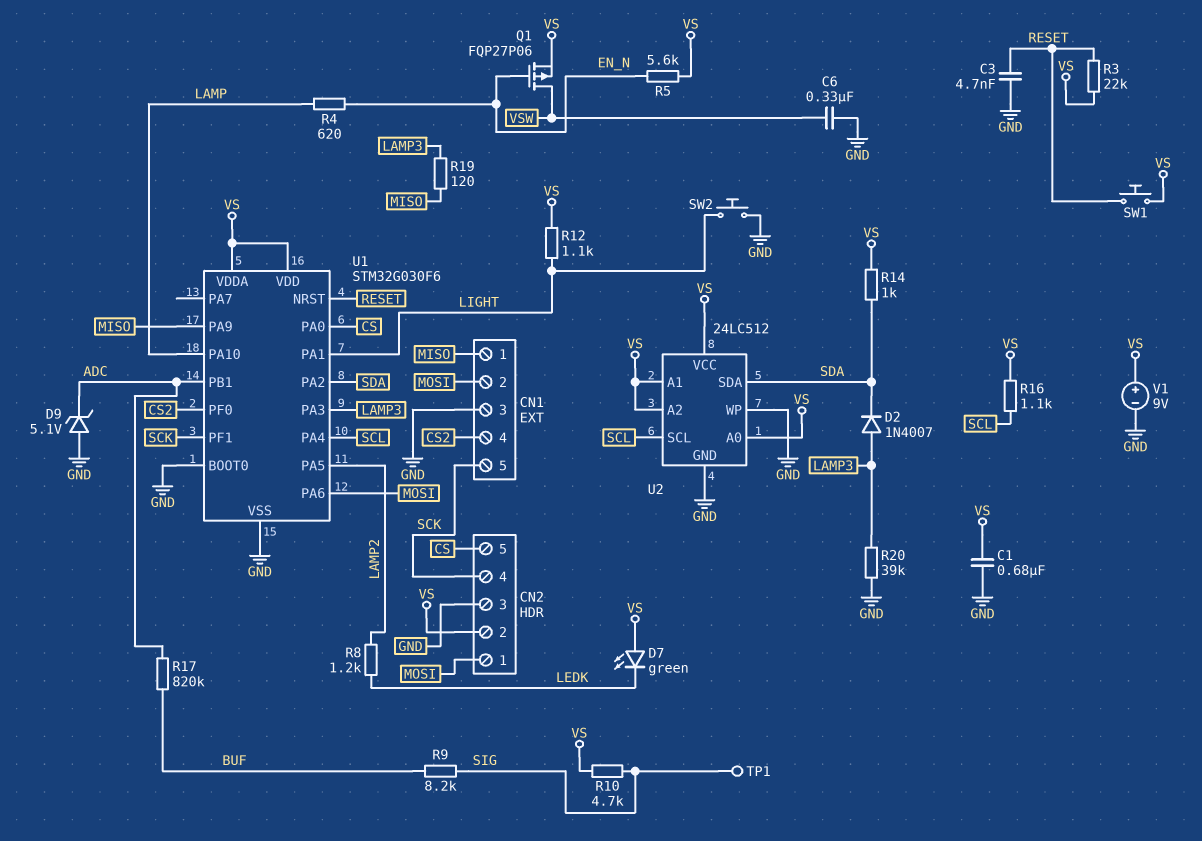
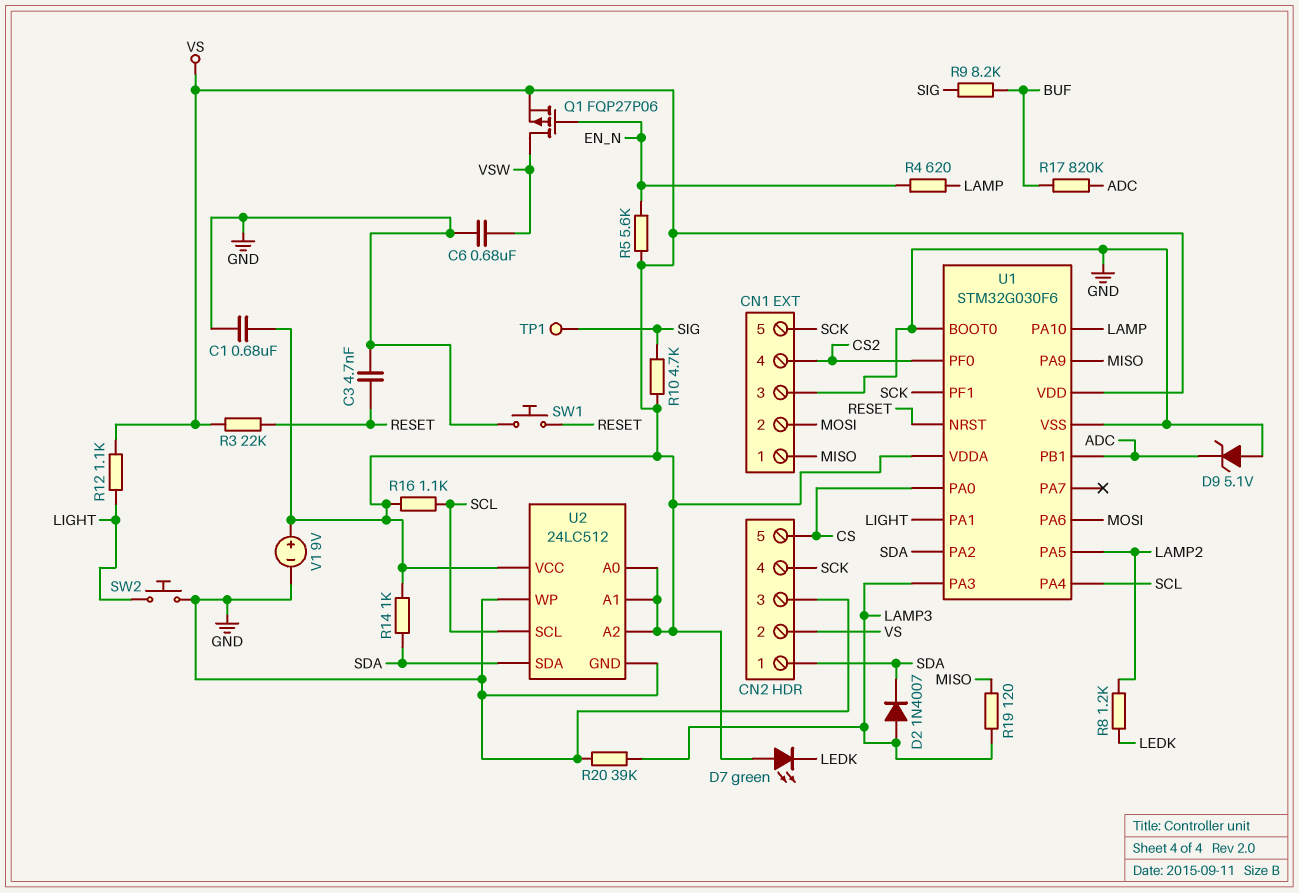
C6: 330nF (GND, VSW) -> 680nF (GND, VSW)
CN2 pin 1: MOSI -> SDA
SW1: button (RESET, VS) -> button (GND, RESET)

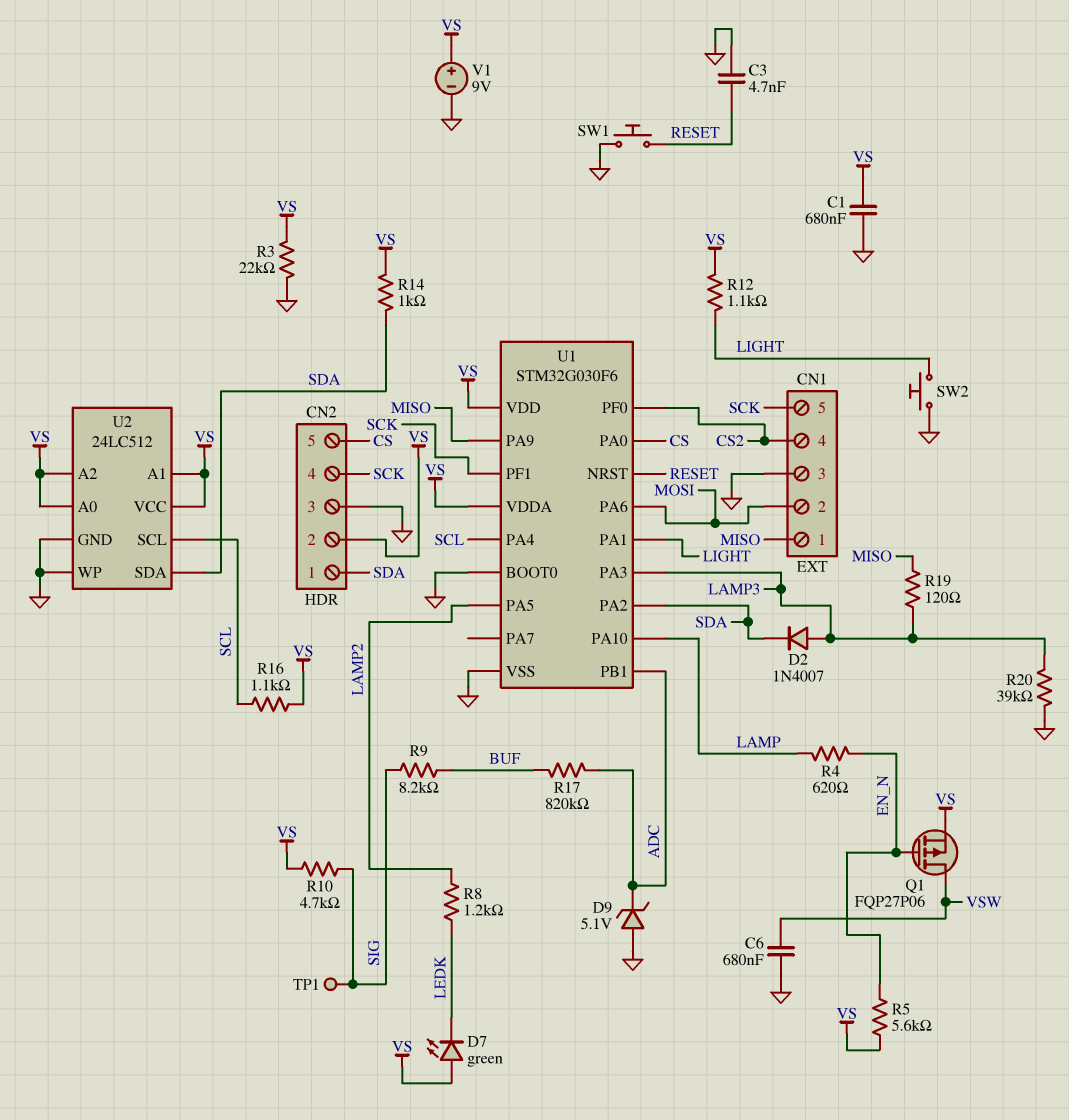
R3: 22k (RESET, VS) -> 22k (GND, VS)

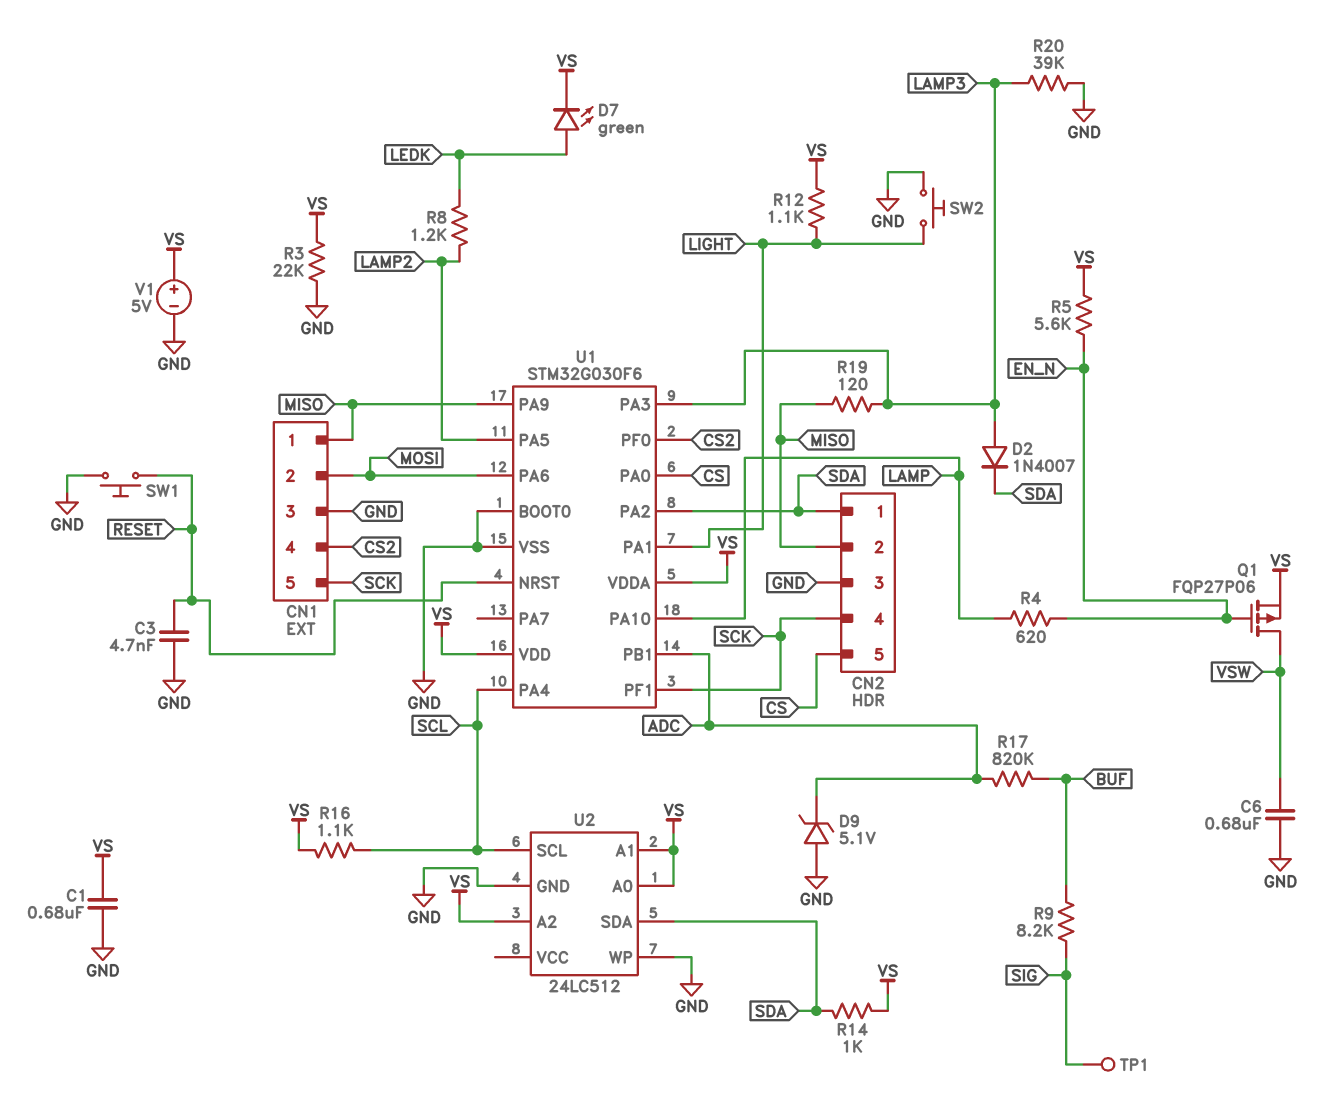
CN2 pin 2: VS -> MISO
D7: LED green (A VS, K LEDK) -> LED green (A LEDK, K VS)
R10: 4.7k (SIG, VS) -> none
U2 pin VCC: VS -> none
V1: 9V (plus VS, minus GND) -> 5V (plus VS, minus GND)

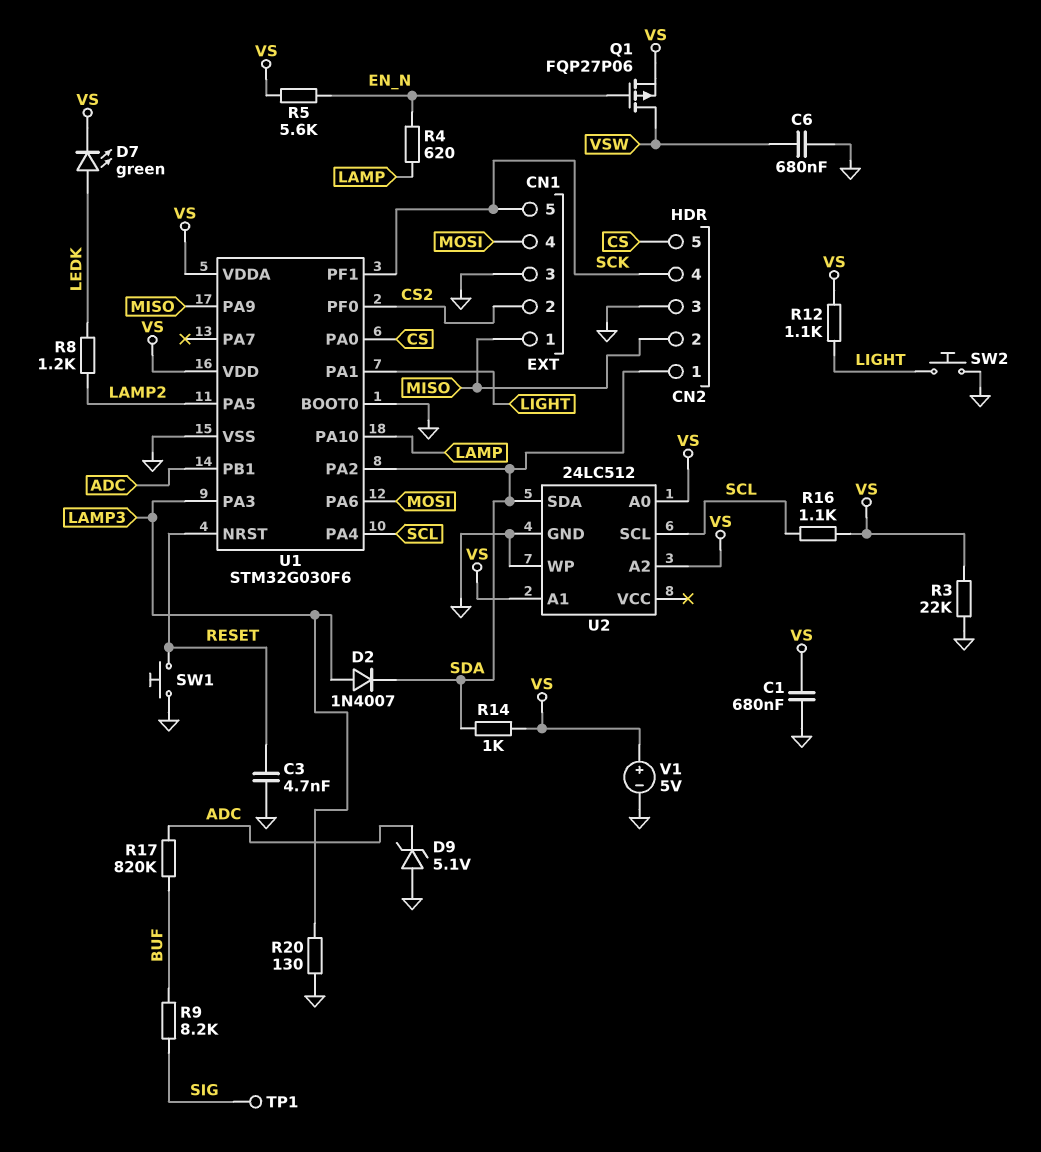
CN1 pin 2: MOSI -> CS2
CN1 pin 4: CS2 -> MOSI
R19: 120 (LAMP3, MISO) -> none
R20: 39k (GND, LAMP3) -> 130 (GND, LAMP3)

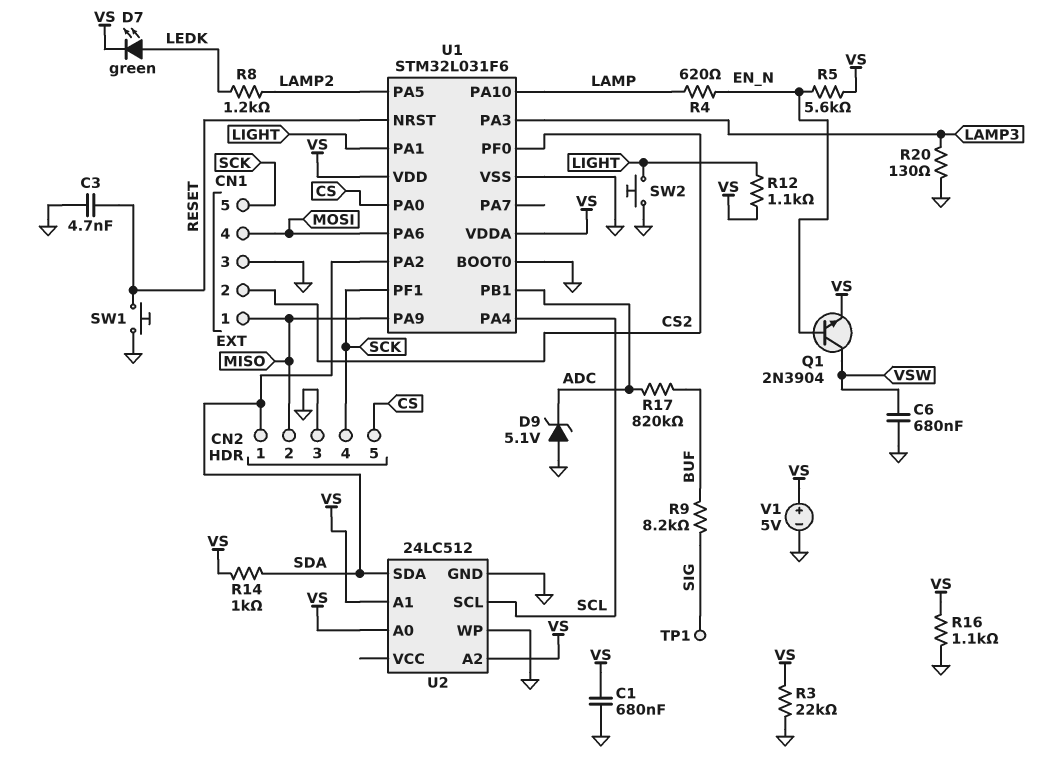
D2: diode 1N4007 (A LAMP3, K SDA) -> none
Q1: PMOS FQP27P06 (G EN_N, D VSW, S VS) -> NPN 2N3904 (B EN_N, C VSW, E VS)
R16: 1.1k (SCL, VS) -> 1.1k (GND, VS)
U1: STM32G030F6 -> STM32L031F6

